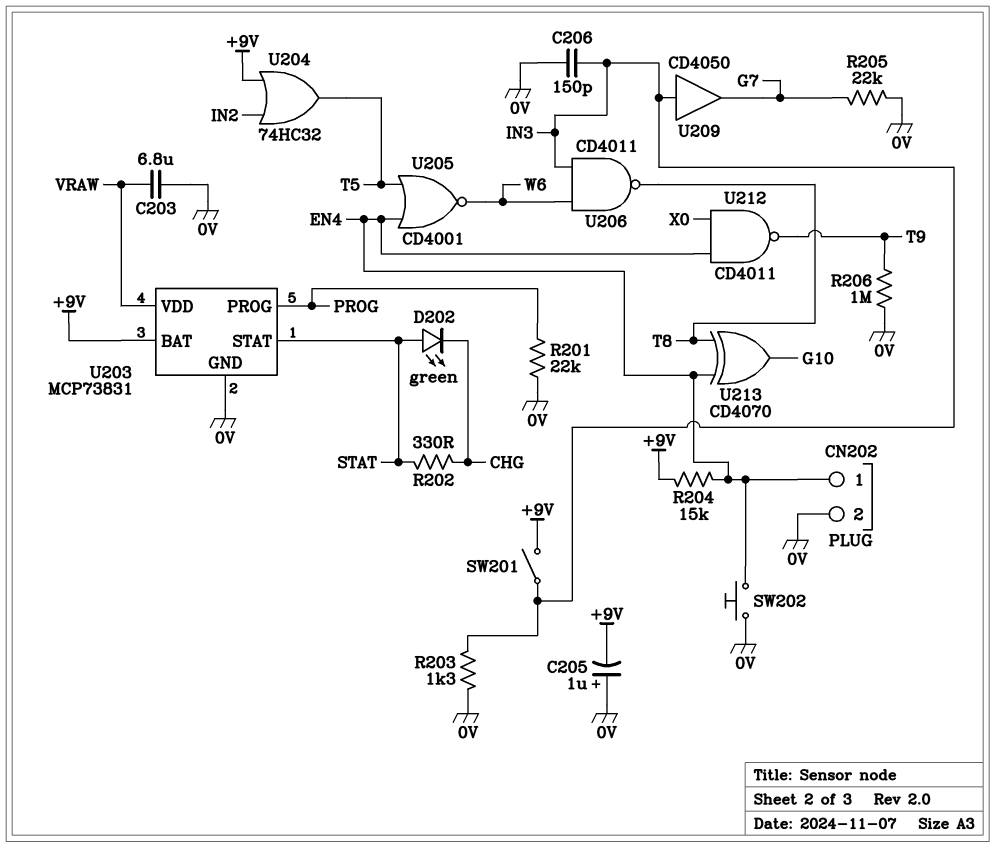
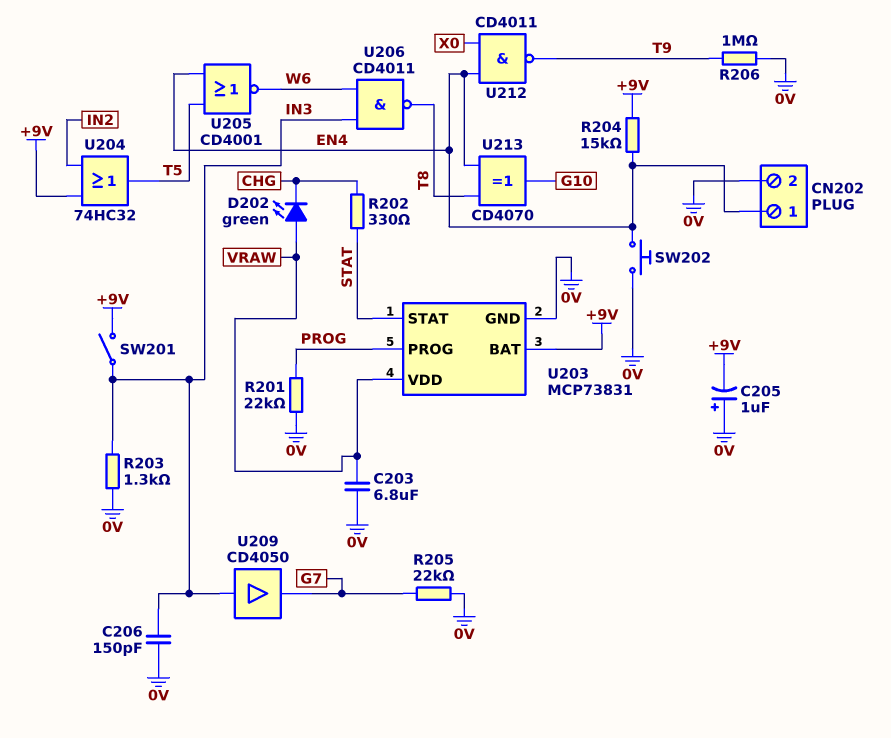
D202: LED green (A STAT, K CHG) -> LED green (A VRAW, K CHG)

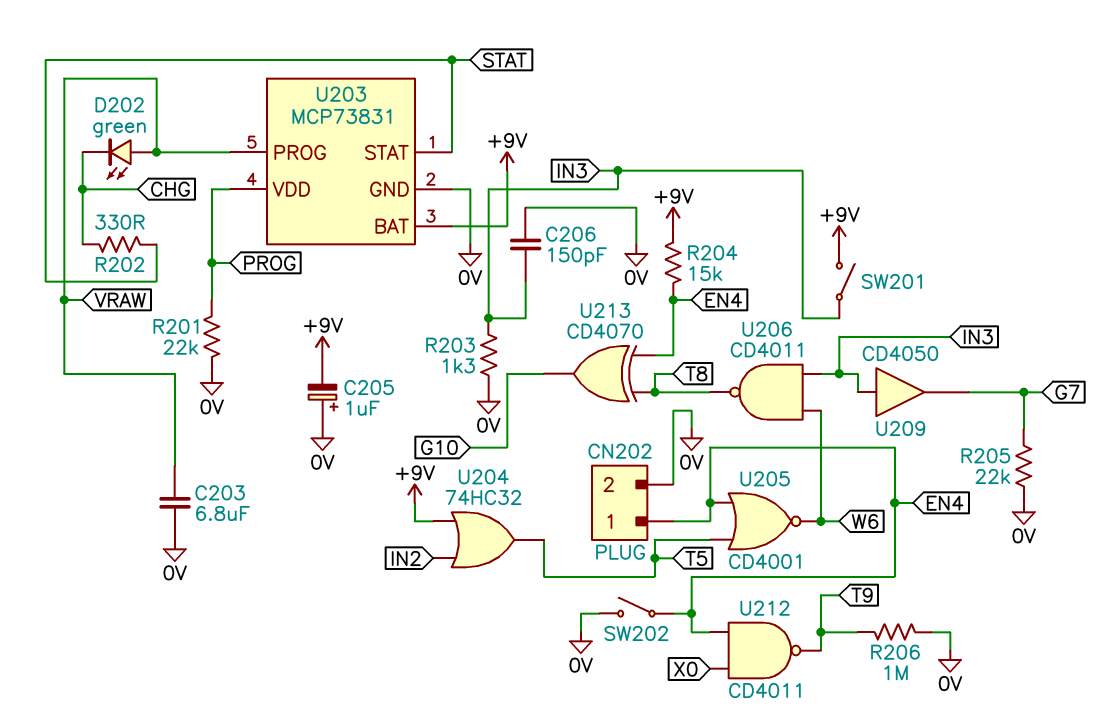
SW202: button (0V, EN4) -> switch (0V, EN4)
U203 pin PROG: PROG -> VRAW
U203 pin VDD: VRAW -> PROG

